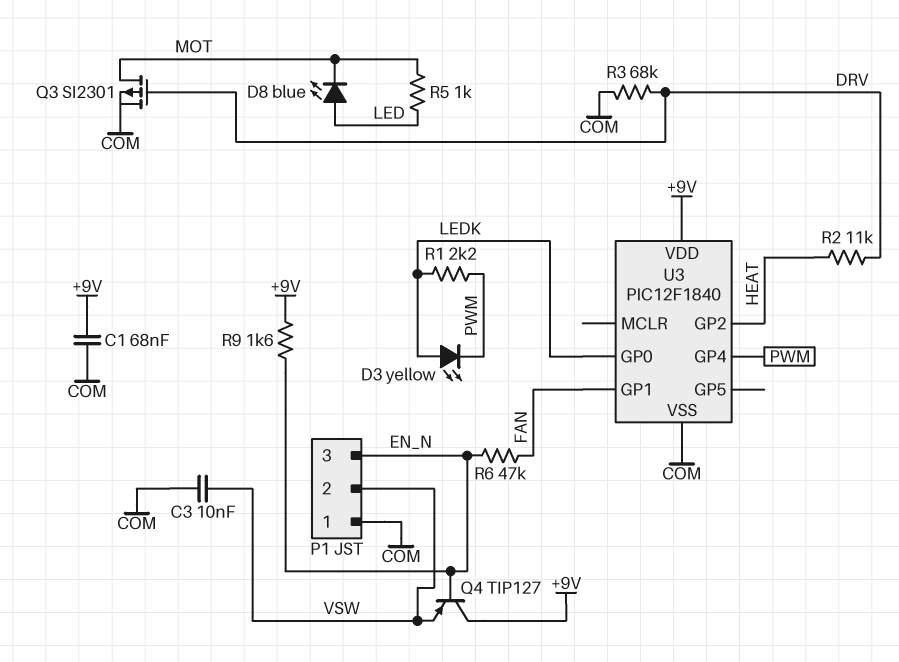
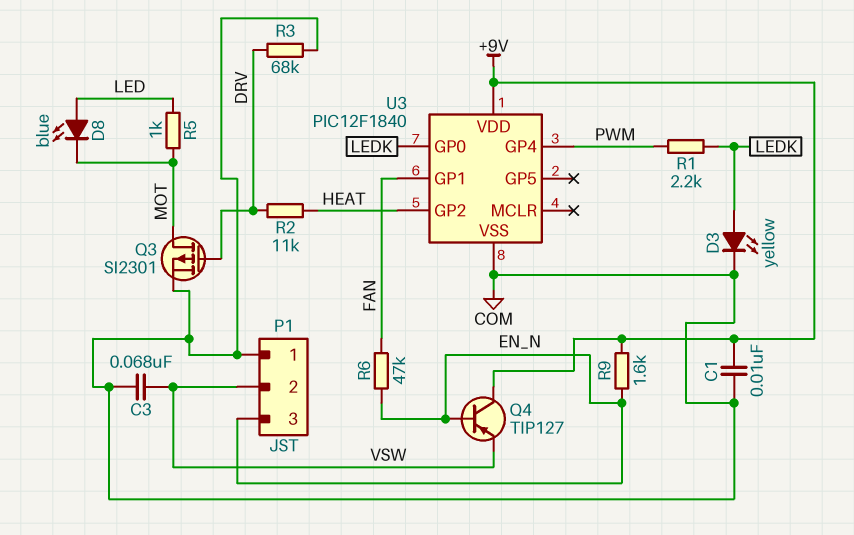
C1: 68nF (+9V, COM) -> 10nF (+9V, COM)
C3: 10nF (COM, VSW) -> 68nF (COM, VSW)
D3: LED yellow (A LEDK, K PWM) -> LED yellow (A LEDK, K COM)

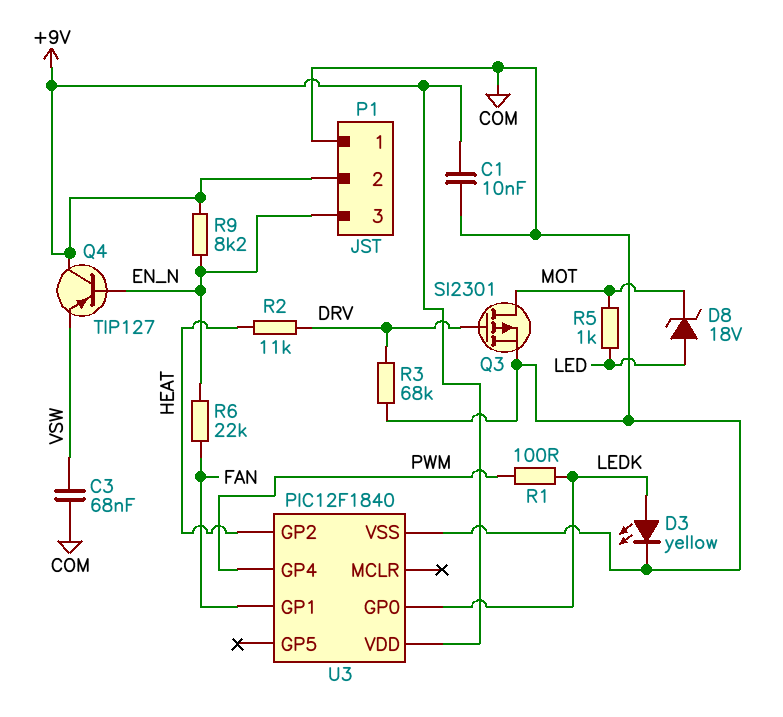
D8: LED blue (A LED, K MOT) -> zener 18V (A LED, K MOT)
P1 pin 2: VSW -> +9V
R1: 2.2k (LEDK, PWM) -> 100 (LEDK, PWM)
R6: 47k (EN_N, FAN) -> 22k (EN_N, FAN)
R9: 1.6k (+9V, EN_N) -> 8.2k (+9V, EN_N)

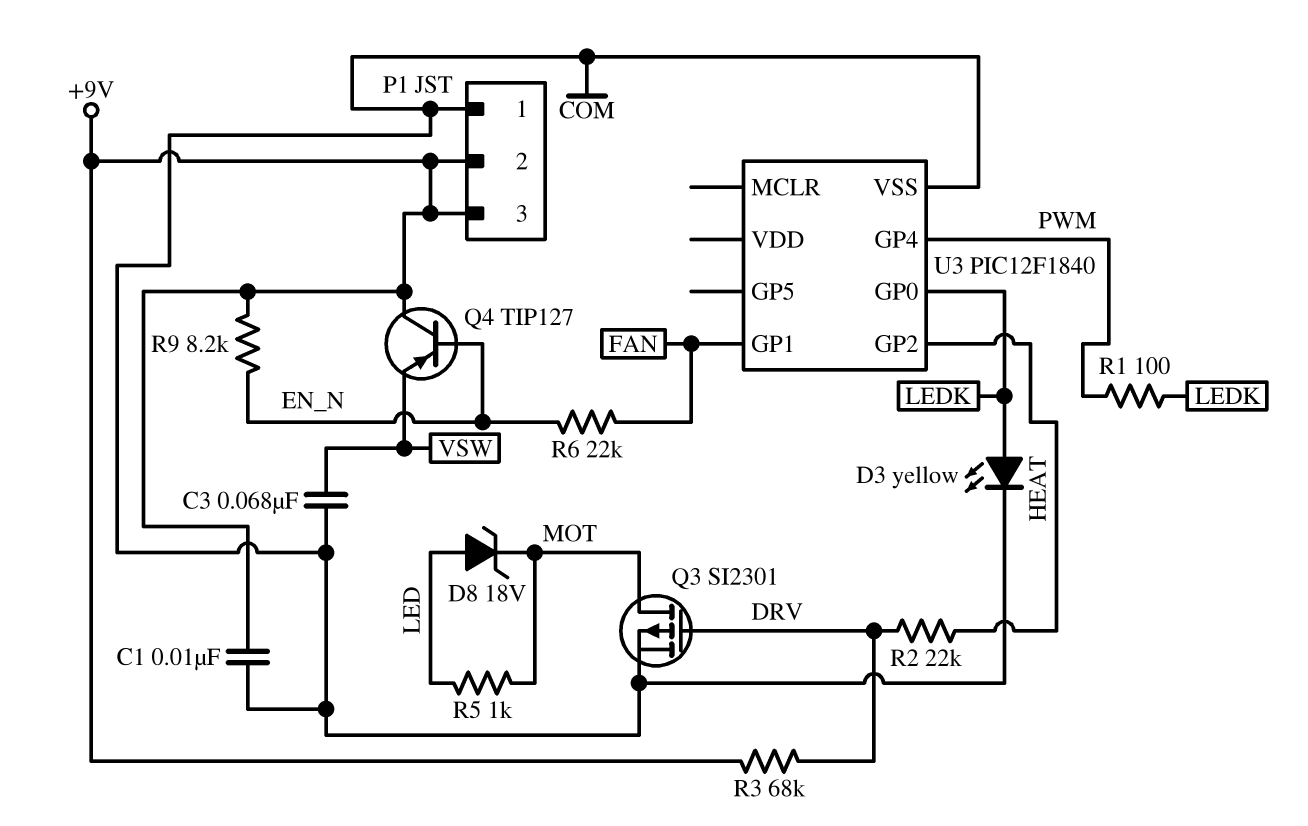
P1 pin 3: EN_N -> +9V
R2: 11k (DRV, HEAT) -> 22k (DRV, HEAT)
R3: 68k (COM, DRV) -> 68k (+9V, DRV)
U3 pin VDD: +9V -> none

